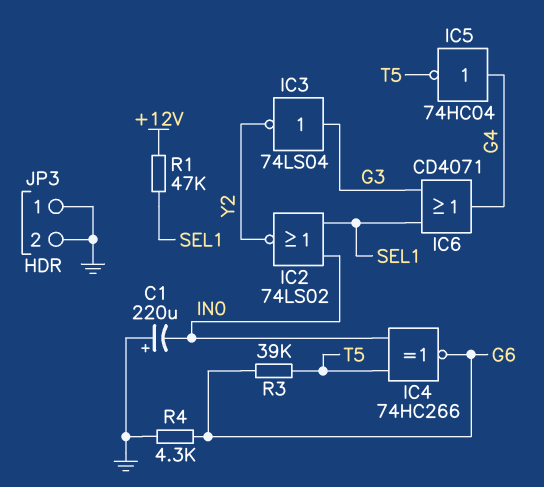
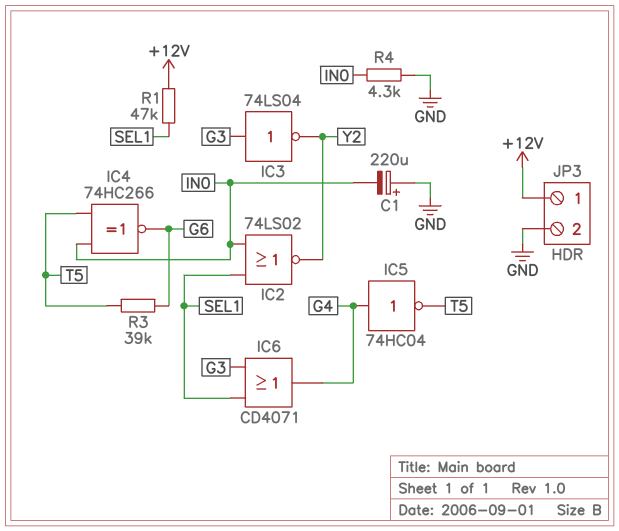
JP3 pin 1: GND -> +12V
R4: 4.3k (G6, GND) -> 4.3k (GND, IN0)

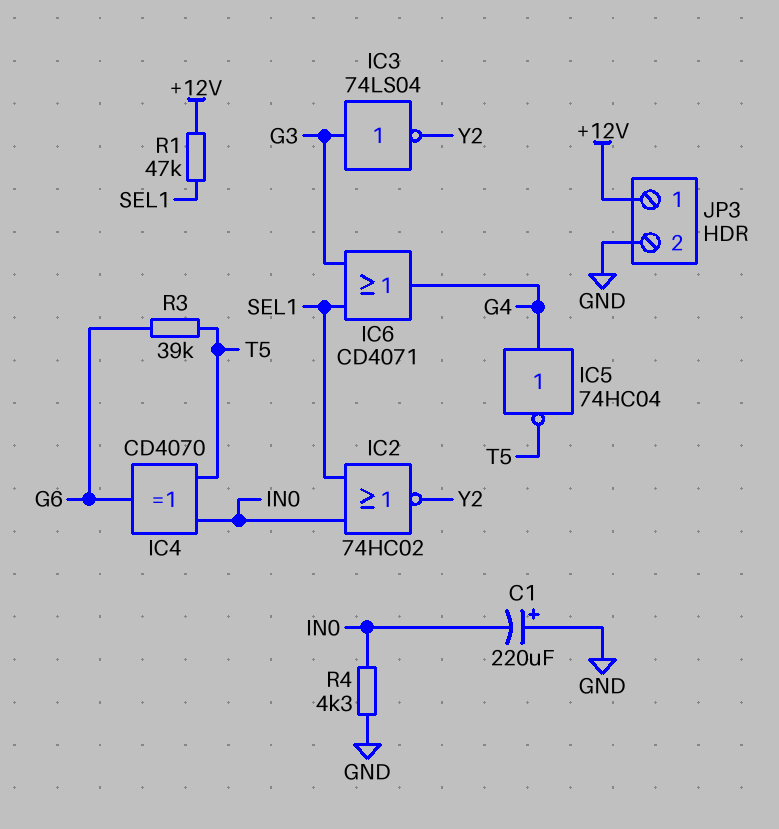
IC2: NOR 74LS02 (in IN0, in SEL1, out Y2) -> NOR 74HC02 (in IN0, in SEL1, out Y2)
IC4: XNOR 74HC266 (in IN0, in T5, out G6) -> XOR CD4070 (in IN0, in T5, out G6)

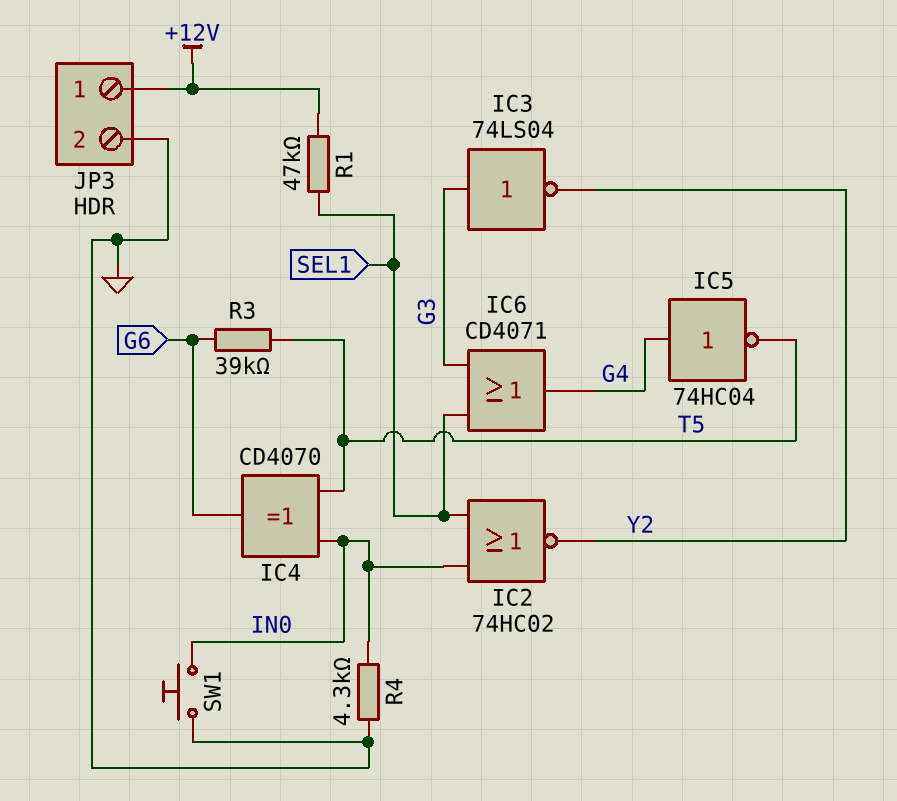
C1: 220uF (plus GND, minus IN0) -> none
SW1: none -> button (GND, IN0)

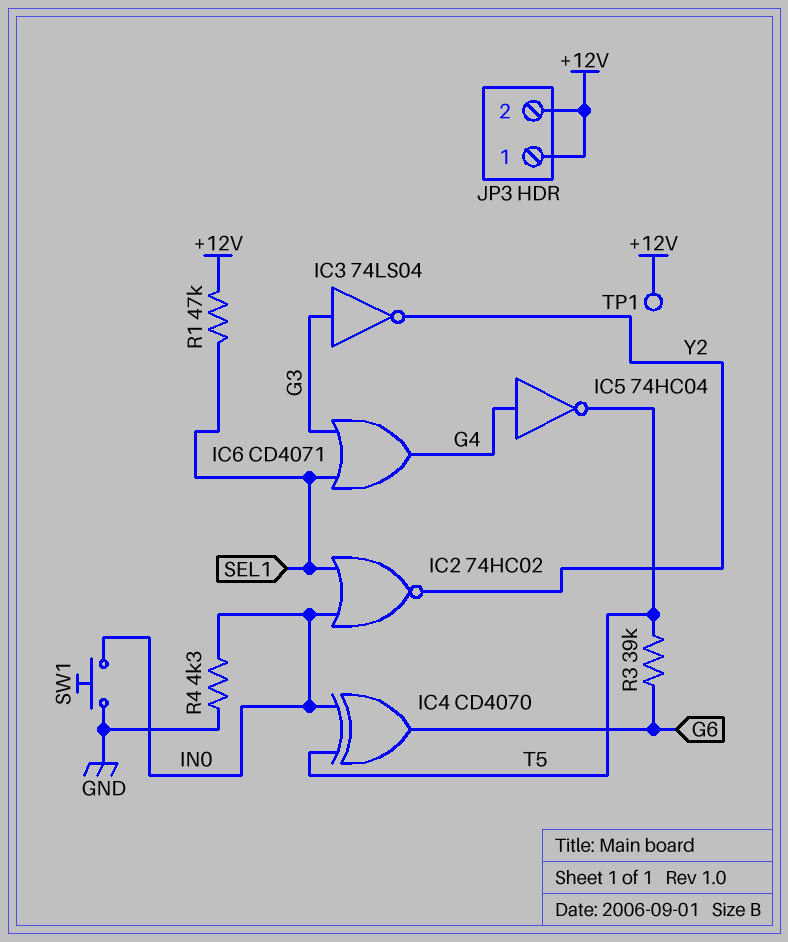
JP3 pin 2: GND -> +12V
TP1: none -> test point (+12V)

